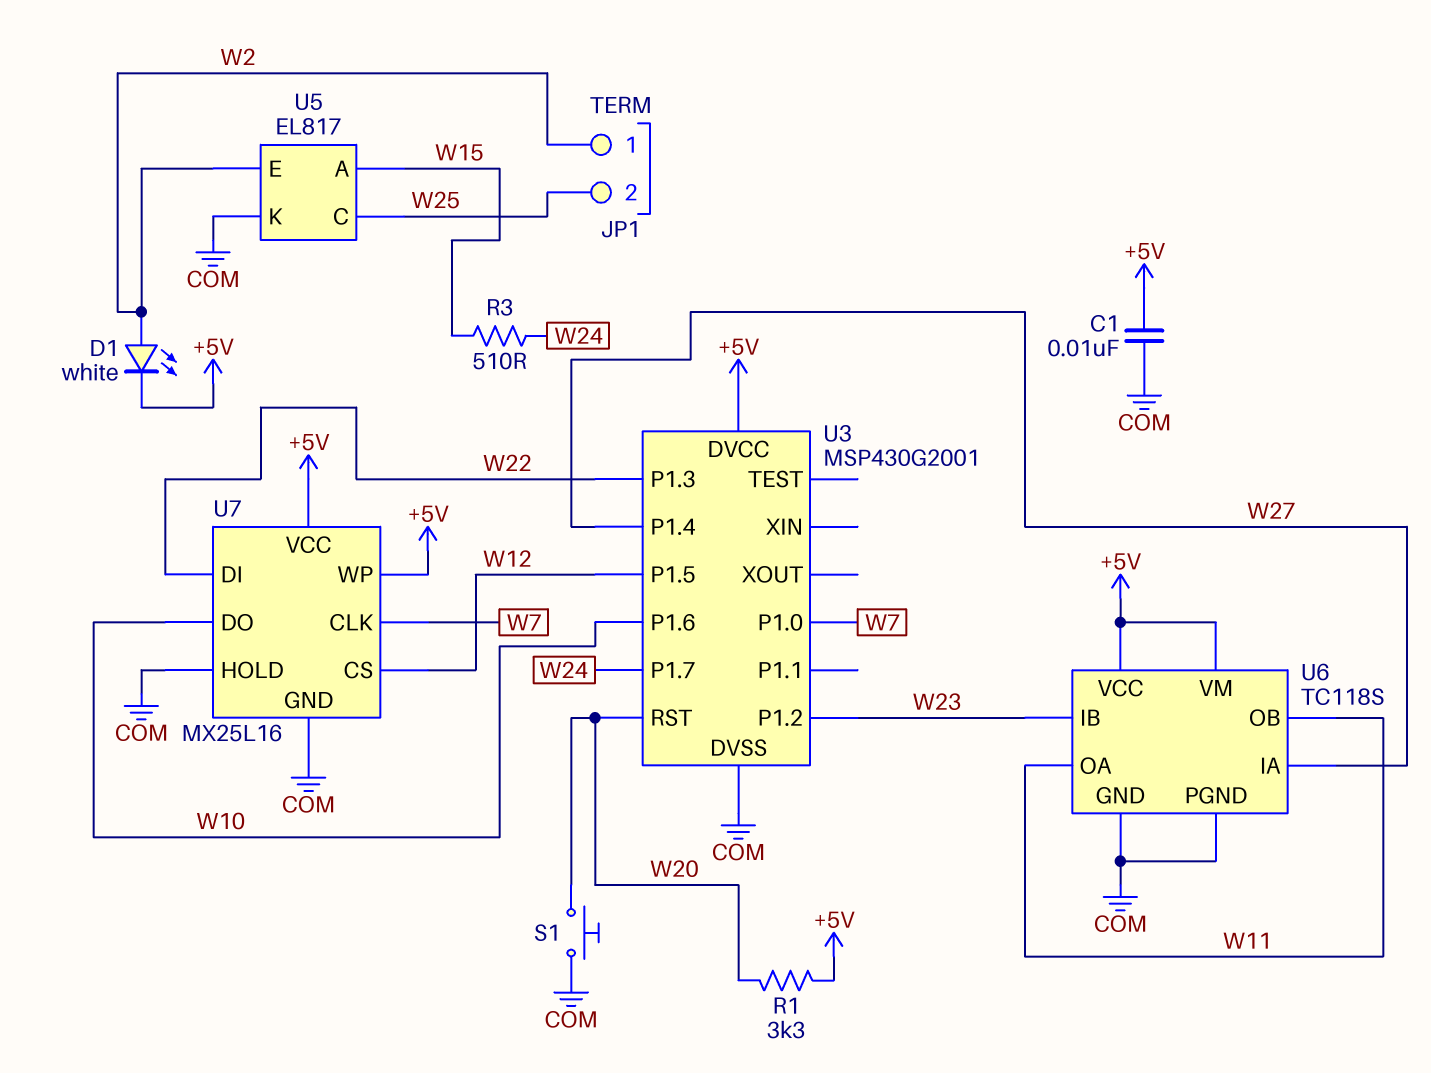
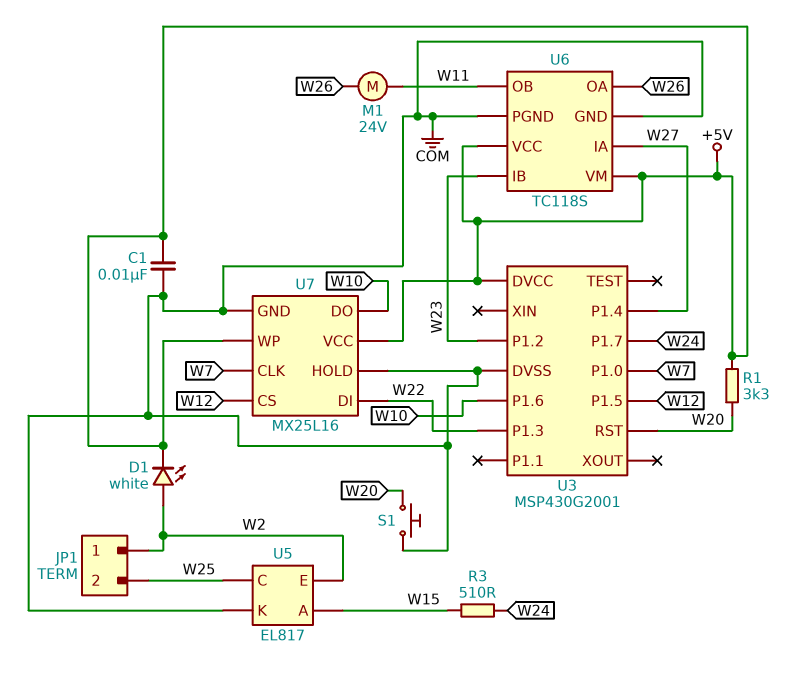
M1: none -> motor 24V (W11, W26)
U6 pin OA: W11 -> W26

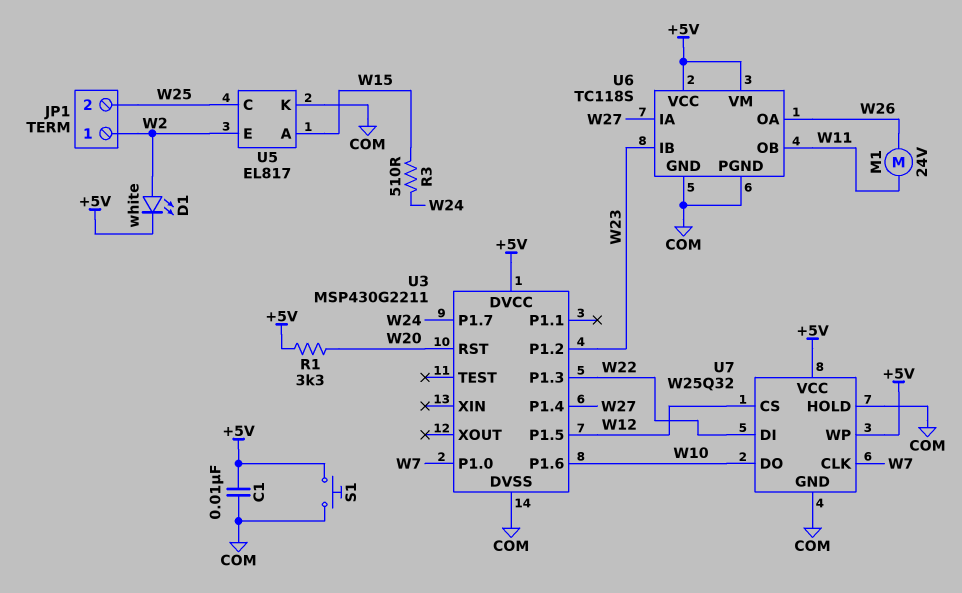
S1: button (COM, W20) -> button (+5V, COM)
U3: MSP430G2001 -> MSP430G2211
U7: MX25L16 -> W25Q32

